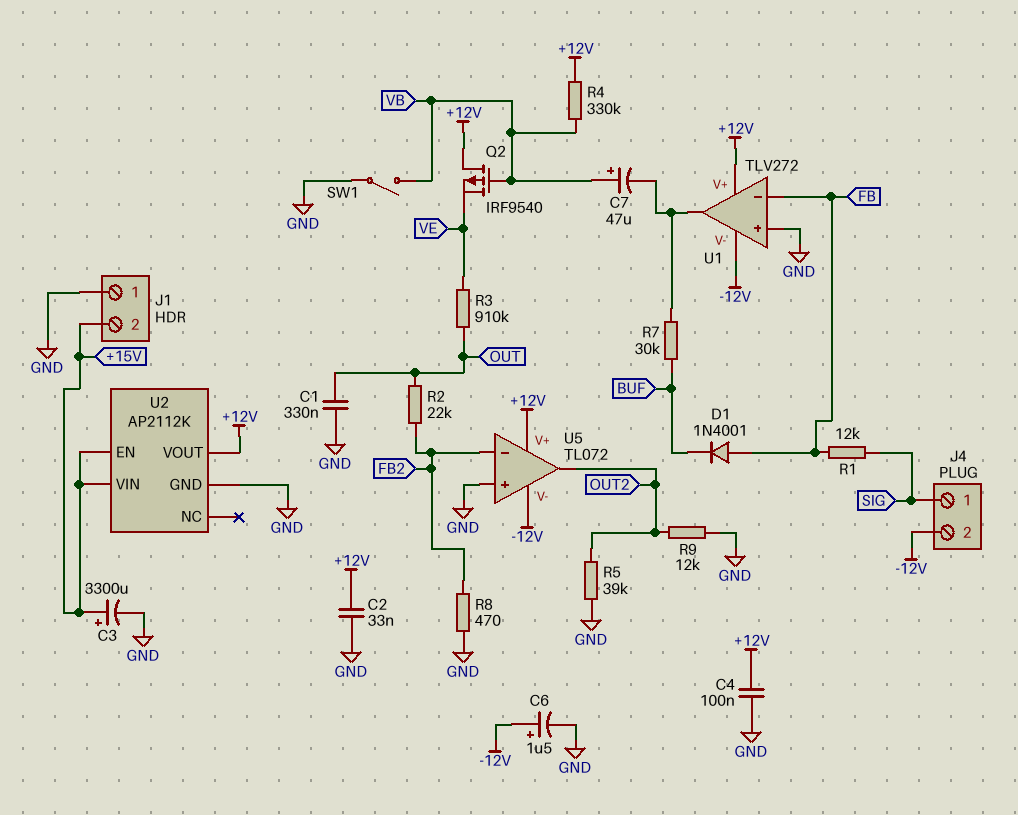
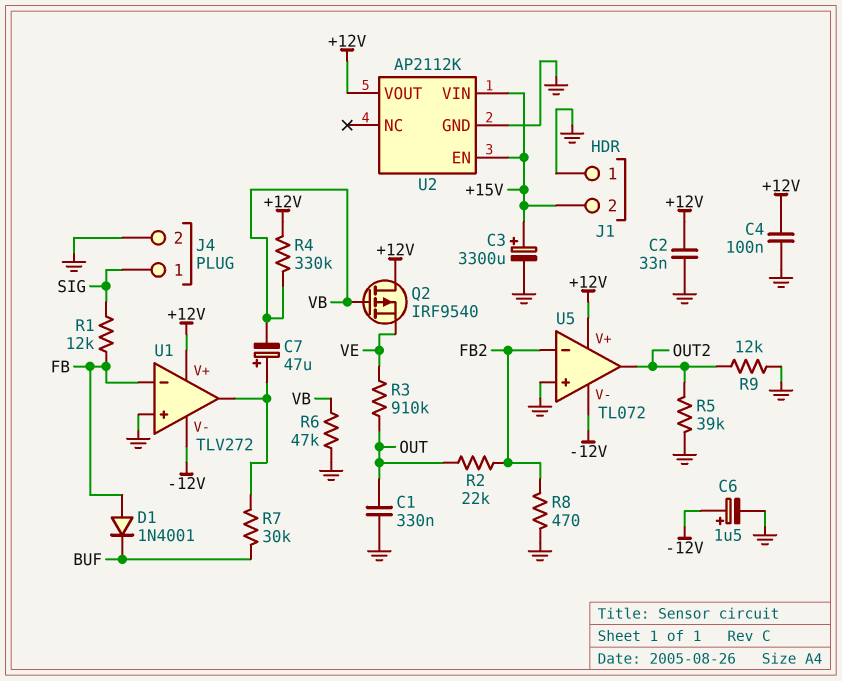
C7: 47uF (plus VB, minus U1/out) -> 47uF (plus U1/out, minus VB)
J4 pin 2: -12V -> GND
R6: none -> 47k (GND, VB)
SW1: switch (GND, VB) -> none

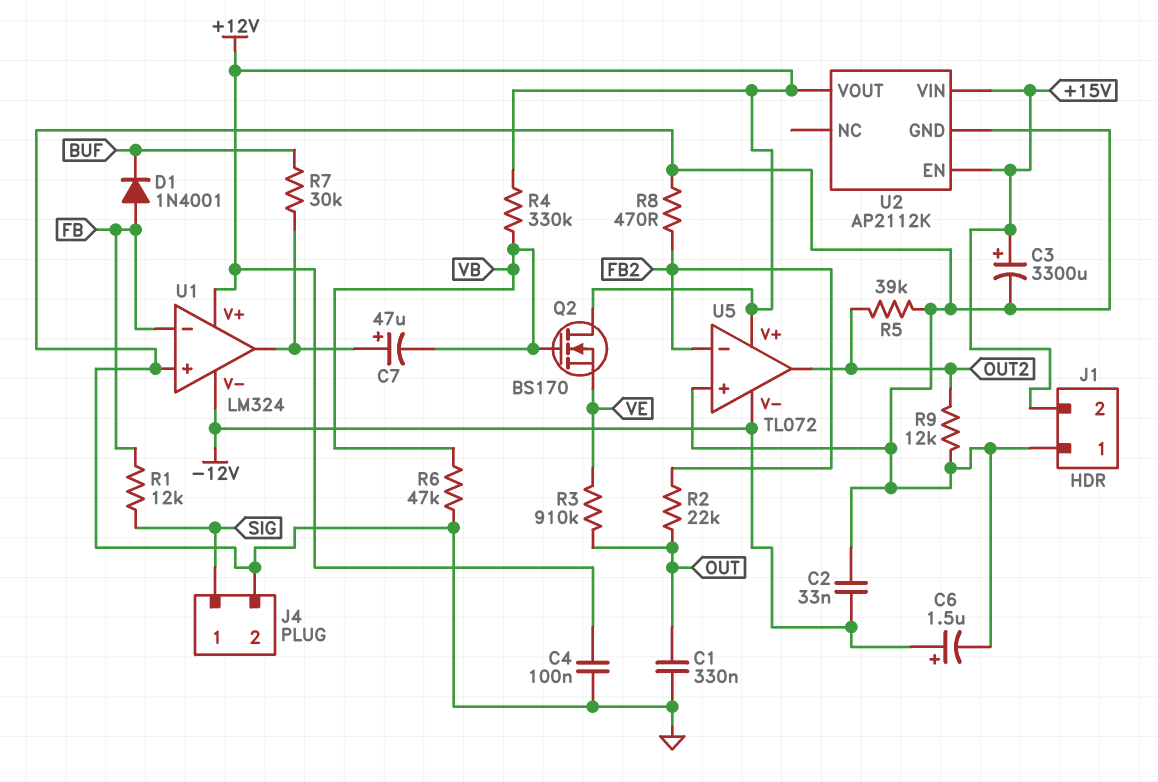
C2: 33nF (+12V, GND) -> 33nF (-12V, GND)
Q2: PMOS IRF9540 (G VB, D +12V, S VE) -> NMOS BS170 (G VB, D +12V, S VE)
U1: TLV272 -> LM324

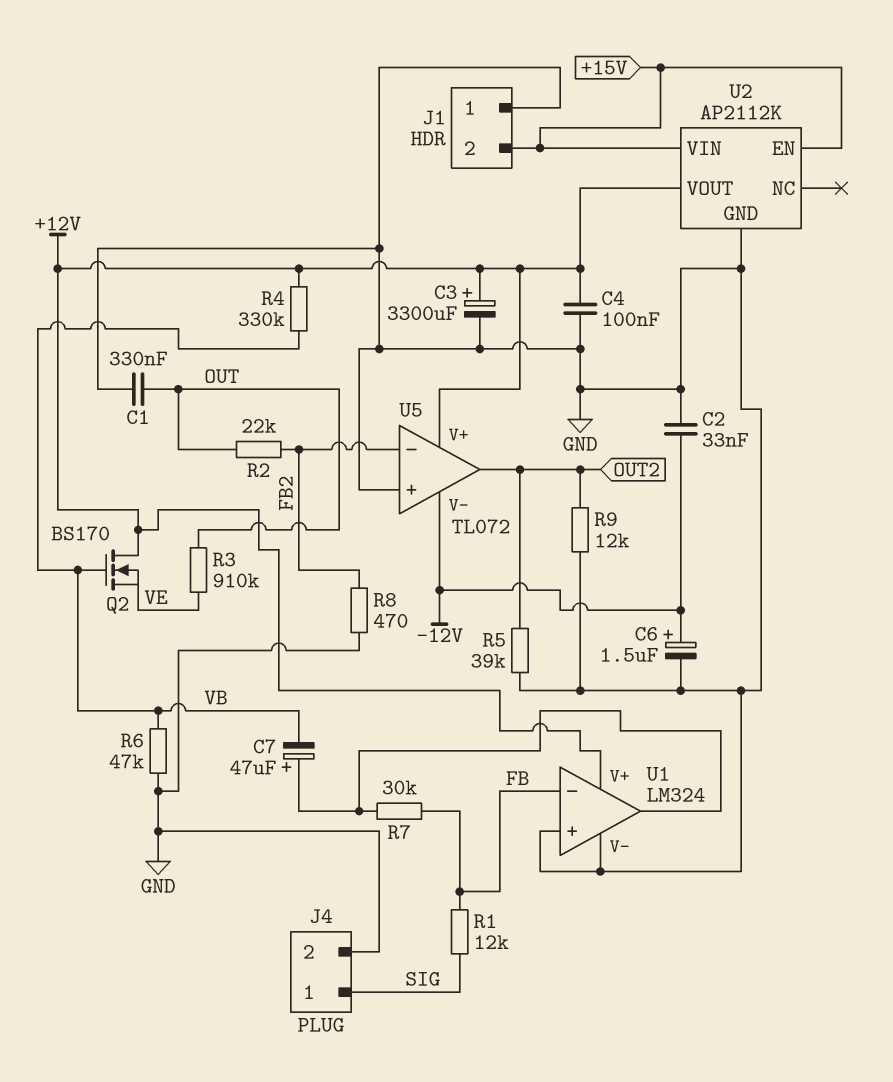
C3: 3300uF (plus +15V, minus GND) -> 3300uF (plus +12V, minus GND)
D1: diode 1N4001 (A FB, K BUF) -> none
R7: 30k (BUF, U1/out) -> 30k (FB, U1/out)
U1 pin V-: -12V -> GND

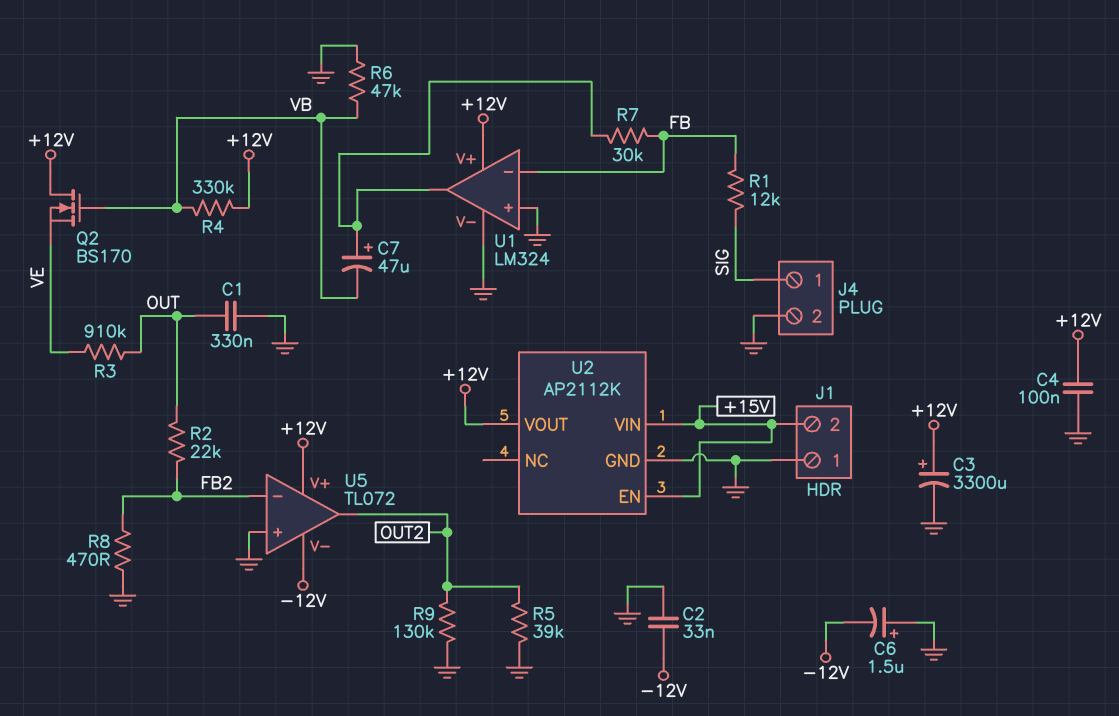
C6: 1.5uF (plus -12V, minus GND) -> 1.5uF (plus GND, minus -12V)
R9: 12k (GND, OUT2) -> 130k (GND, OUT2)

